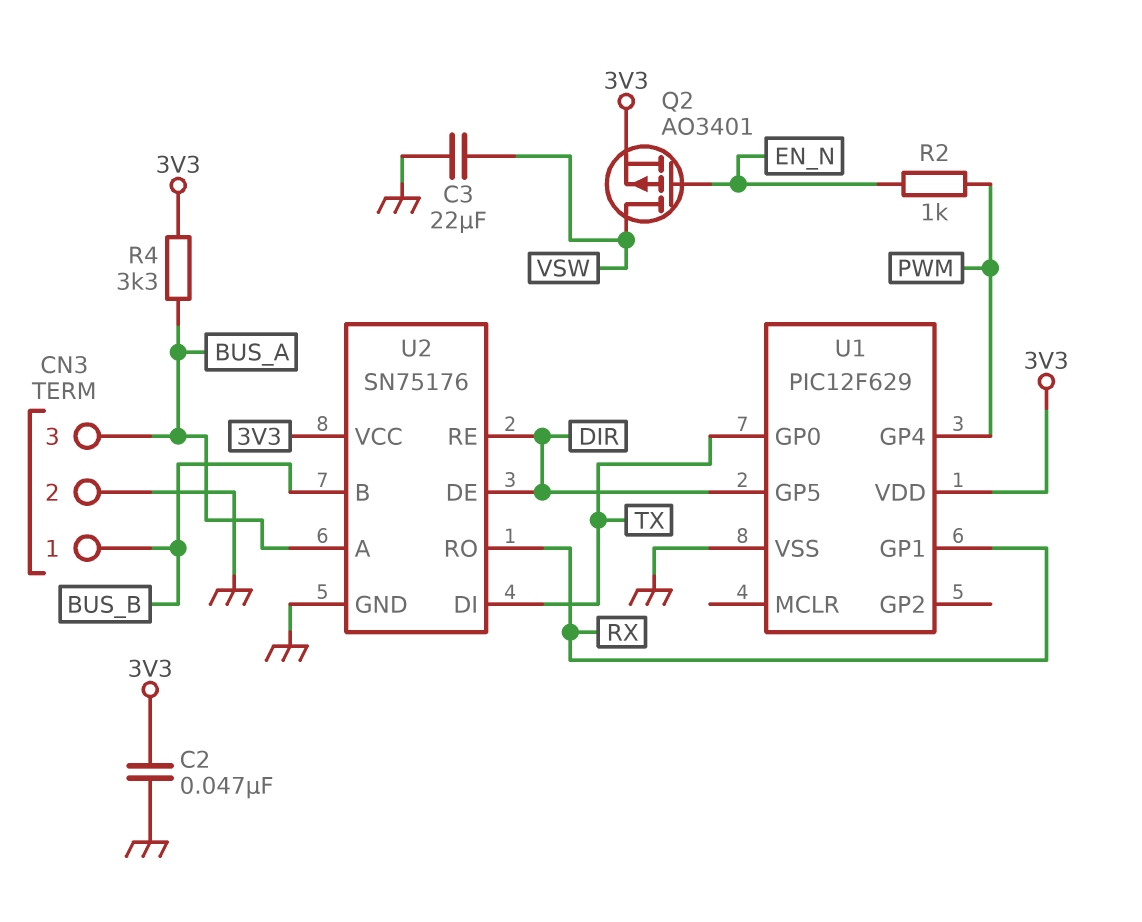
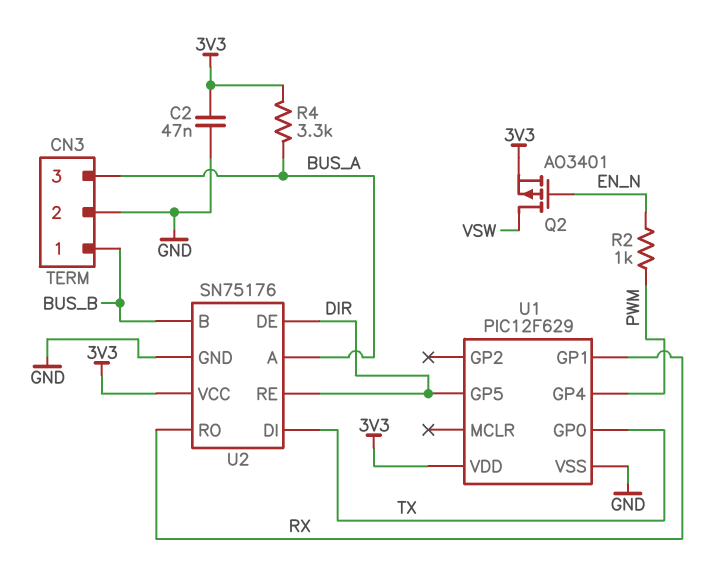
C3: 22uF (GND, VSW) -> none

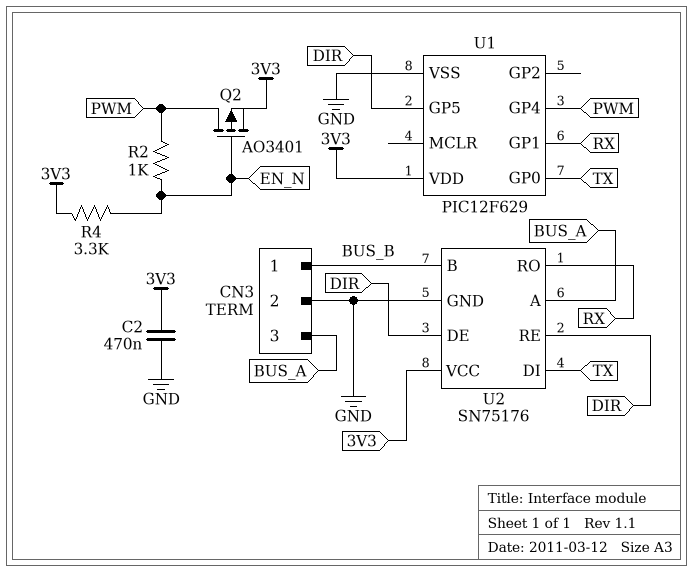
C2: 47nF (3V3, GND) -> 470nF (3V3, GND)
Q2: PMOS AO3401 (G EN_N, D VSW, S 3V3) -> PMOS AO3401 (G EN_N, D PWM, S 3V3)
R4: 3.3k (3V3, BUS_A) -> 3.3k (3V3, EN_N)

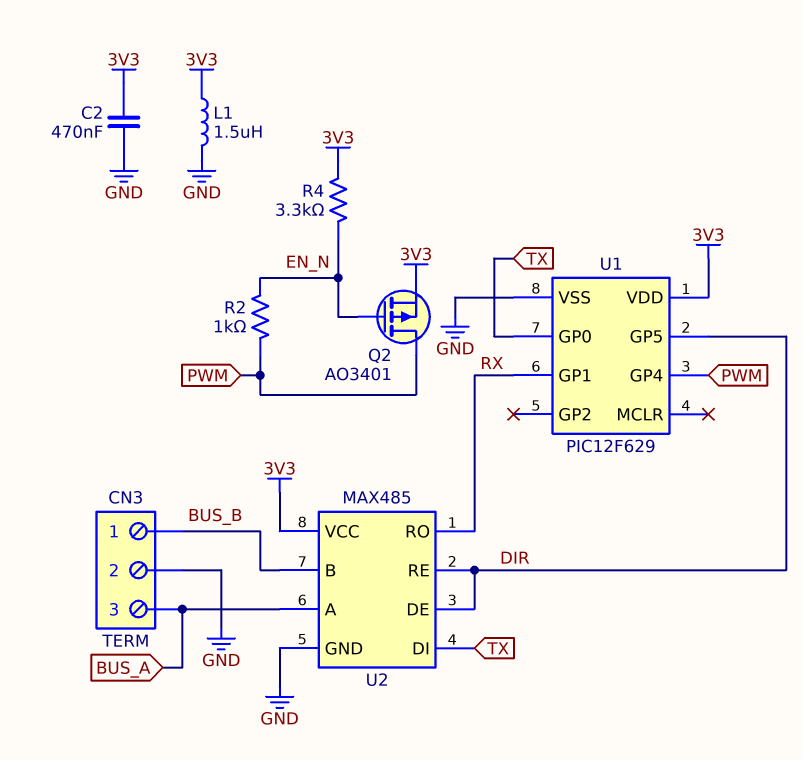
L1: none -> 1.5uH (3V3, GND)
U2: SN75176 -> MAX485

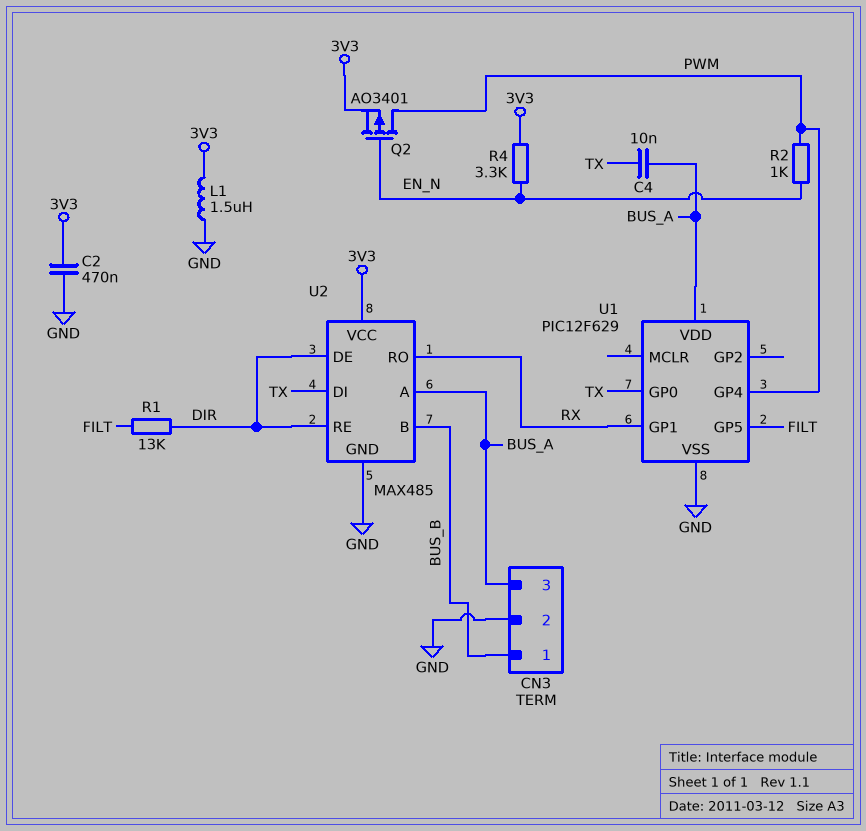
C4: none -> 10nF (BUS_A, TX)
R1: none -> 13k (DIR, FILT)
U1 pin GP5: DIR -> FILT
U1 pin VDD: 3V3 -> BUS_A

